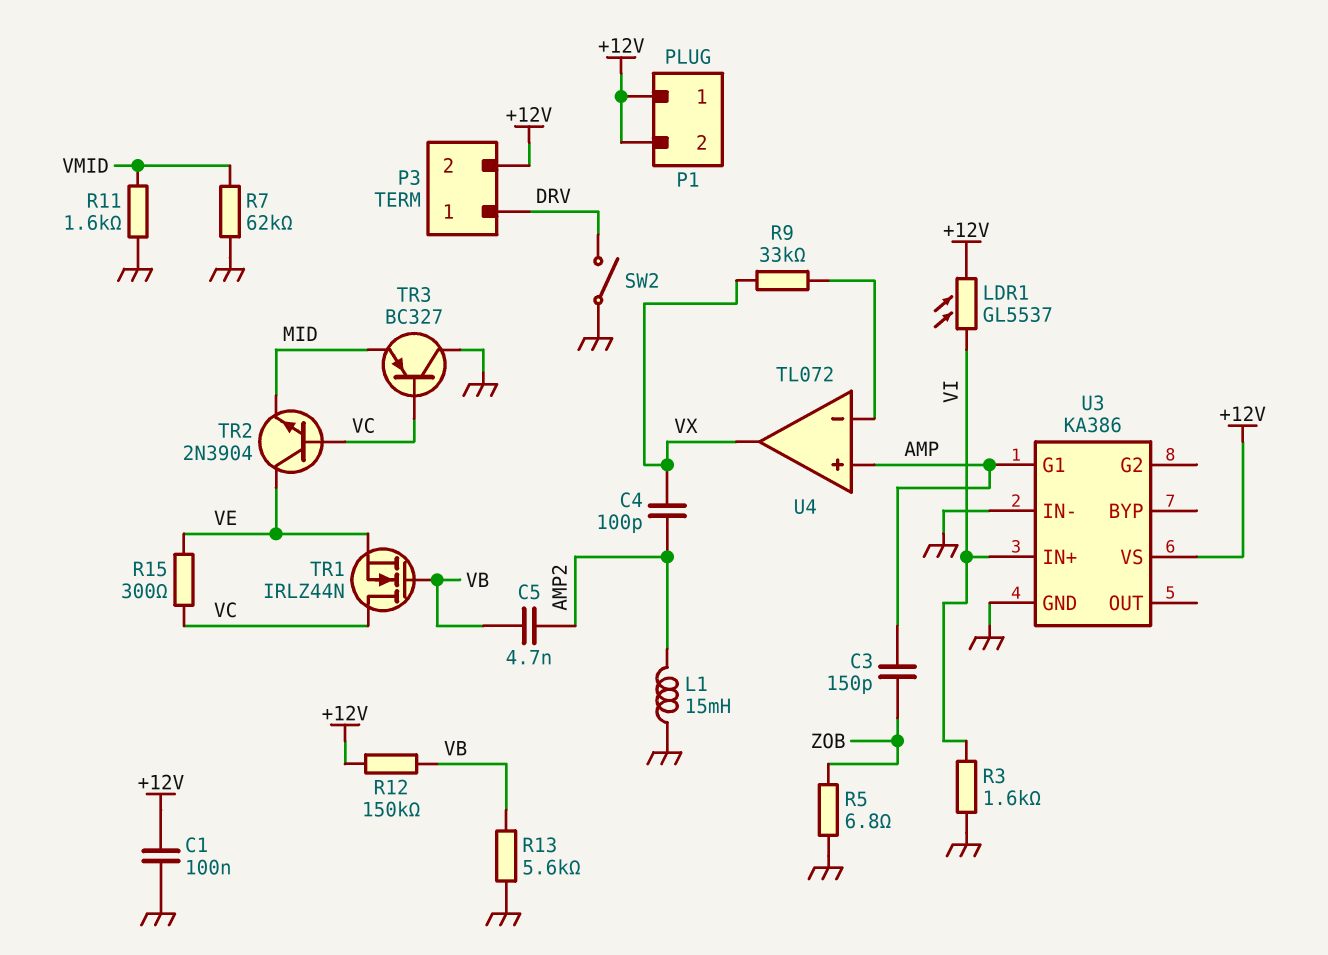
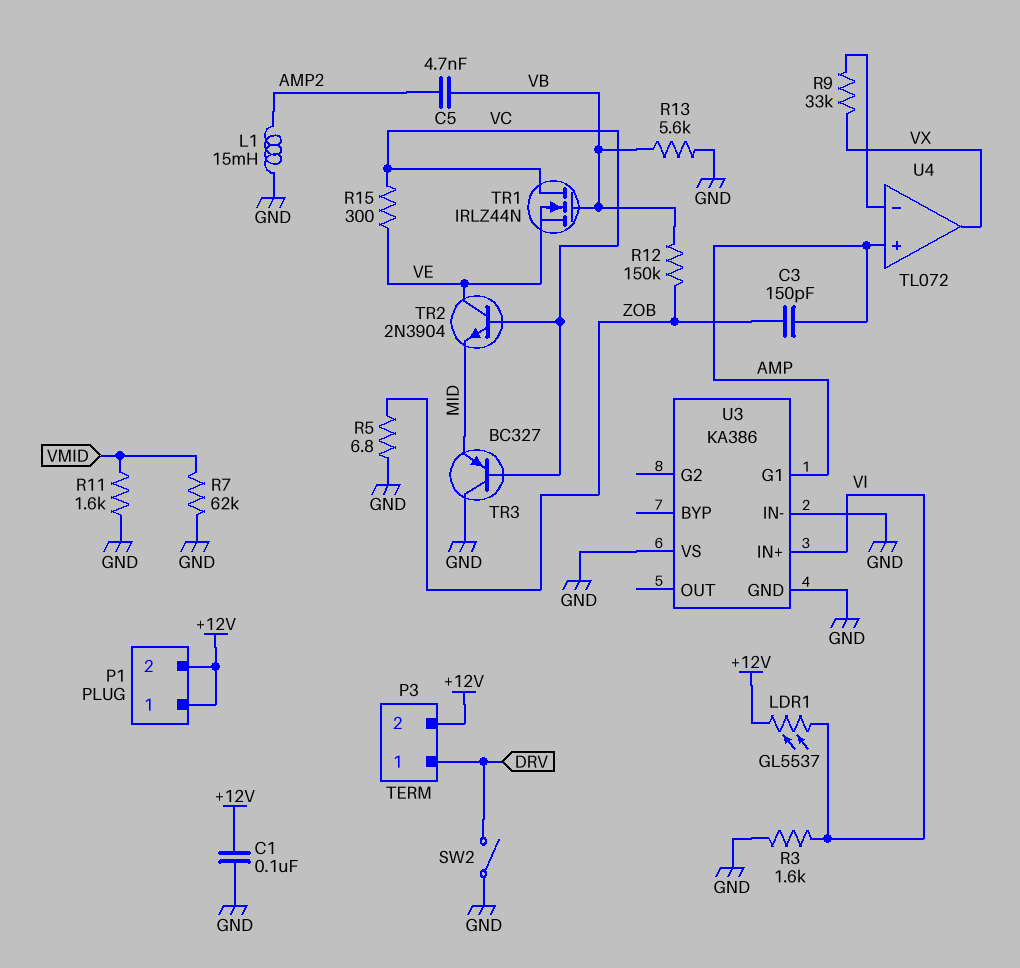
C4: 100pF (AMP2, VX) -> none
R12: 150k (+12V, VB) -> 150k (VB, ZOB)
U3 pin VS: +12V -> GND

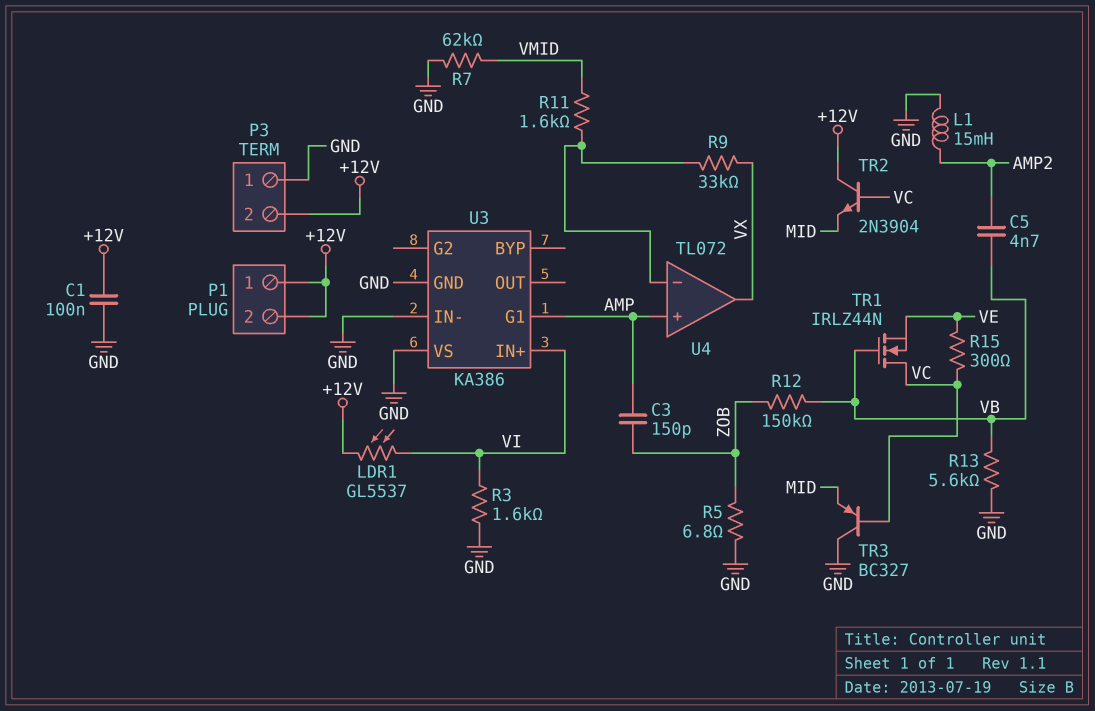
P3 pin 1: DRV -> GND
R11: 1.6k (GND, VMID) -> 1.6k (U4/in-, VMID)
SW2: switch (DRV, GND) -> none
TR2: NPN 2N3904 (B VC, C VE, E MID) -> NPN 2N3904 (B VC, C +12V, E MID)

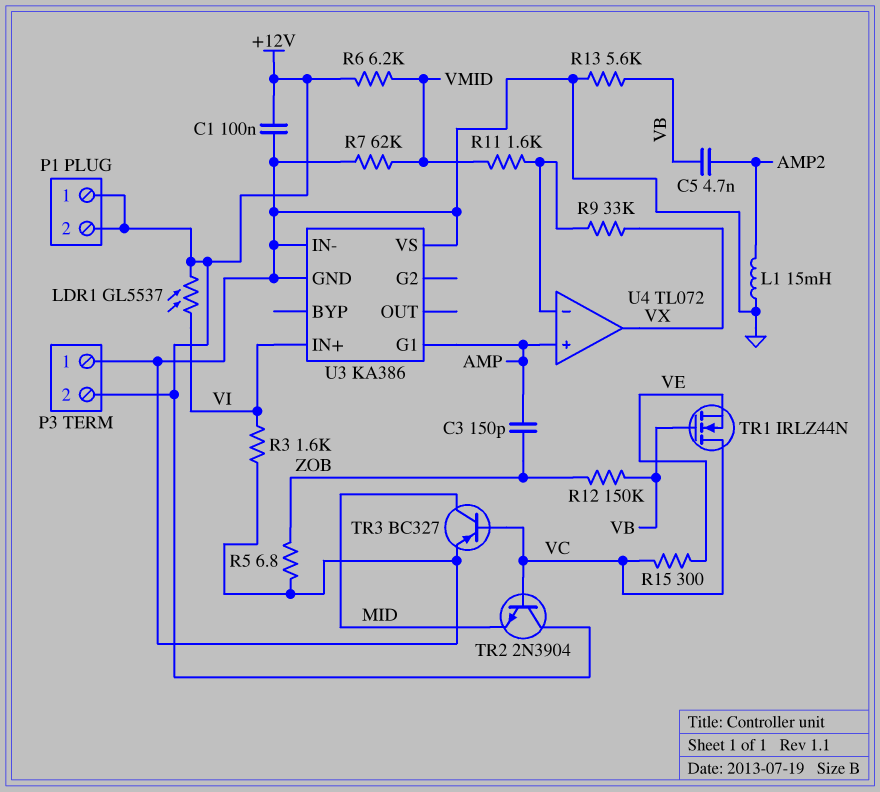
R6: none -> 6.2k (+12V, VMID)
TR3: PNP BC327 (B VC, C GND, E MID) -> PNP BC327 (B VC, C MID, E GND)

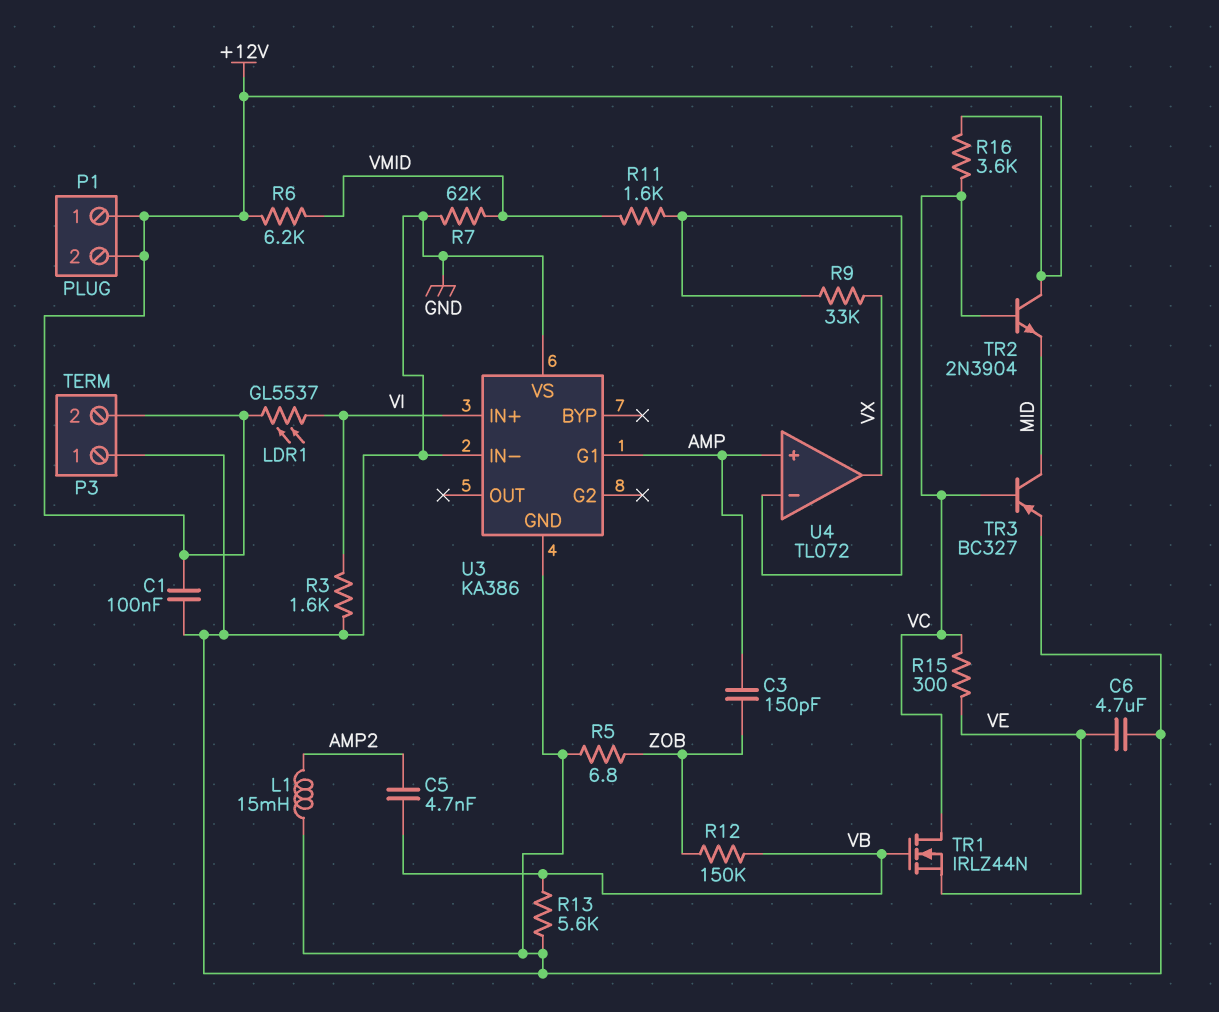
C6: none -> 4.7uF (GND, VE)
R16: none -> 3.6k (+12V, VC)

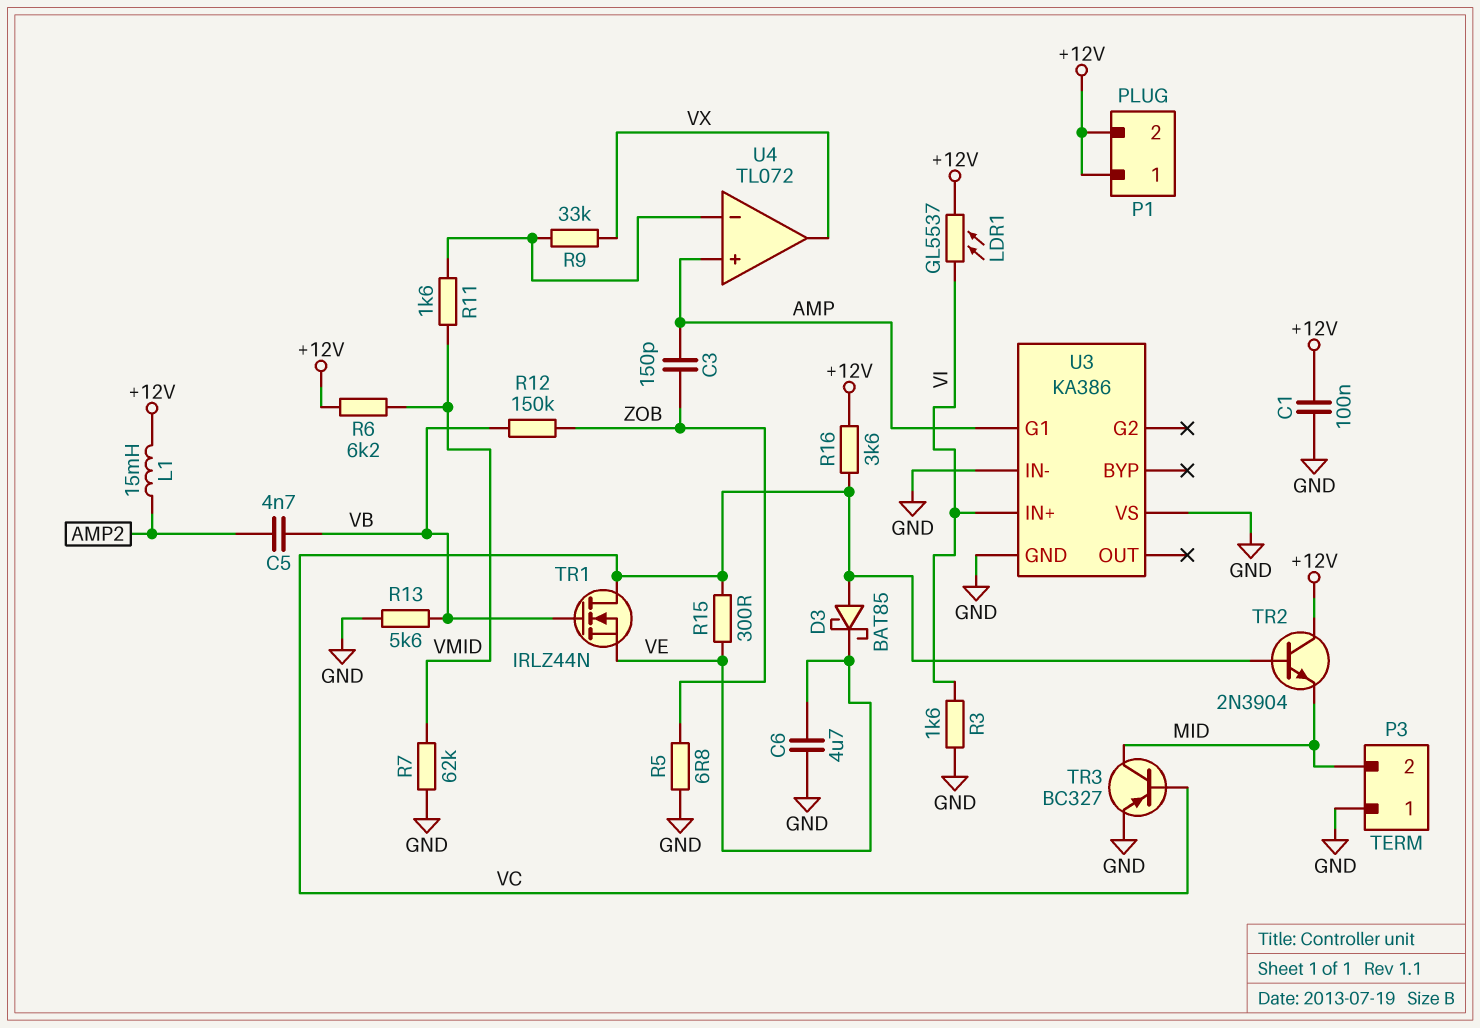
D3: none -> schottky BAT85 (A VC, K VE)
L1: 15mH (AMP2, GND) -> 15mH (+12V, AMP2)
P3 pin 2: +12V -> MID

